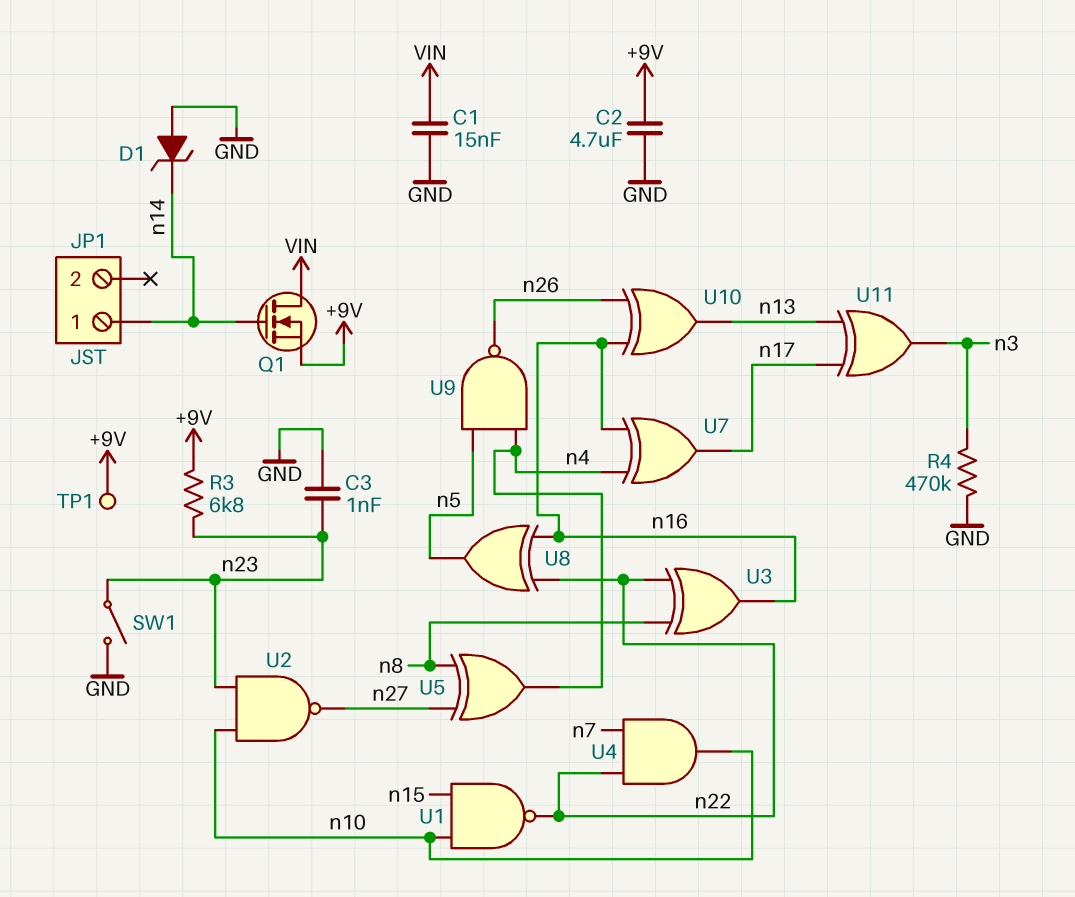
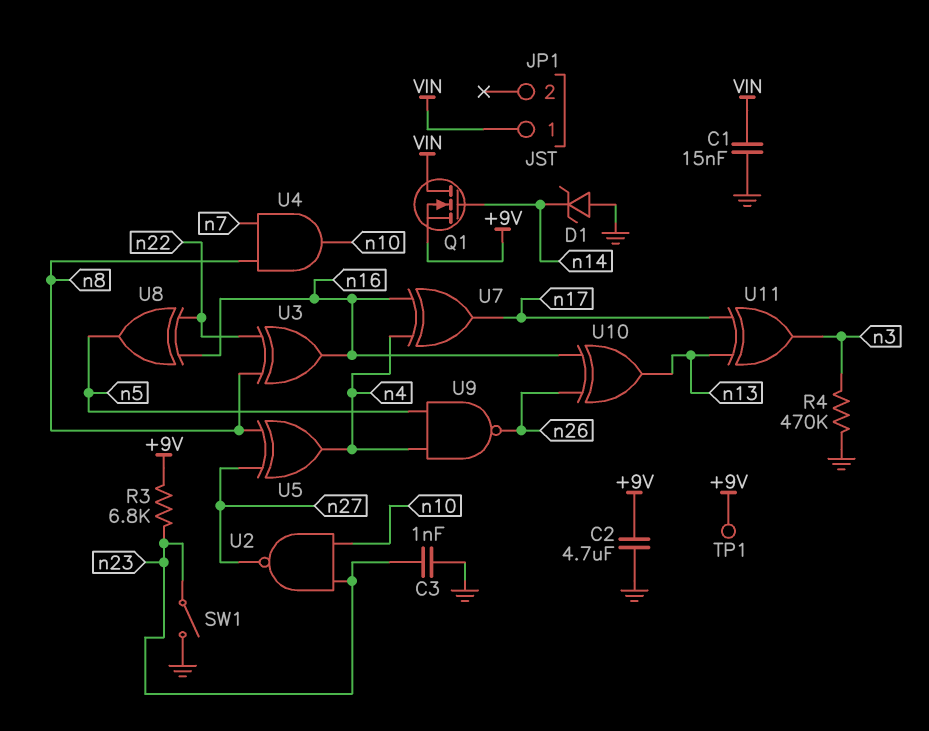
JP1 pin 1: n14 -> VIN
U1: NAND (in n10, in n15, out n22) -> none
U4: AND (in n7, in n22, out n10) -> AND (in n7, in n8, out n10)

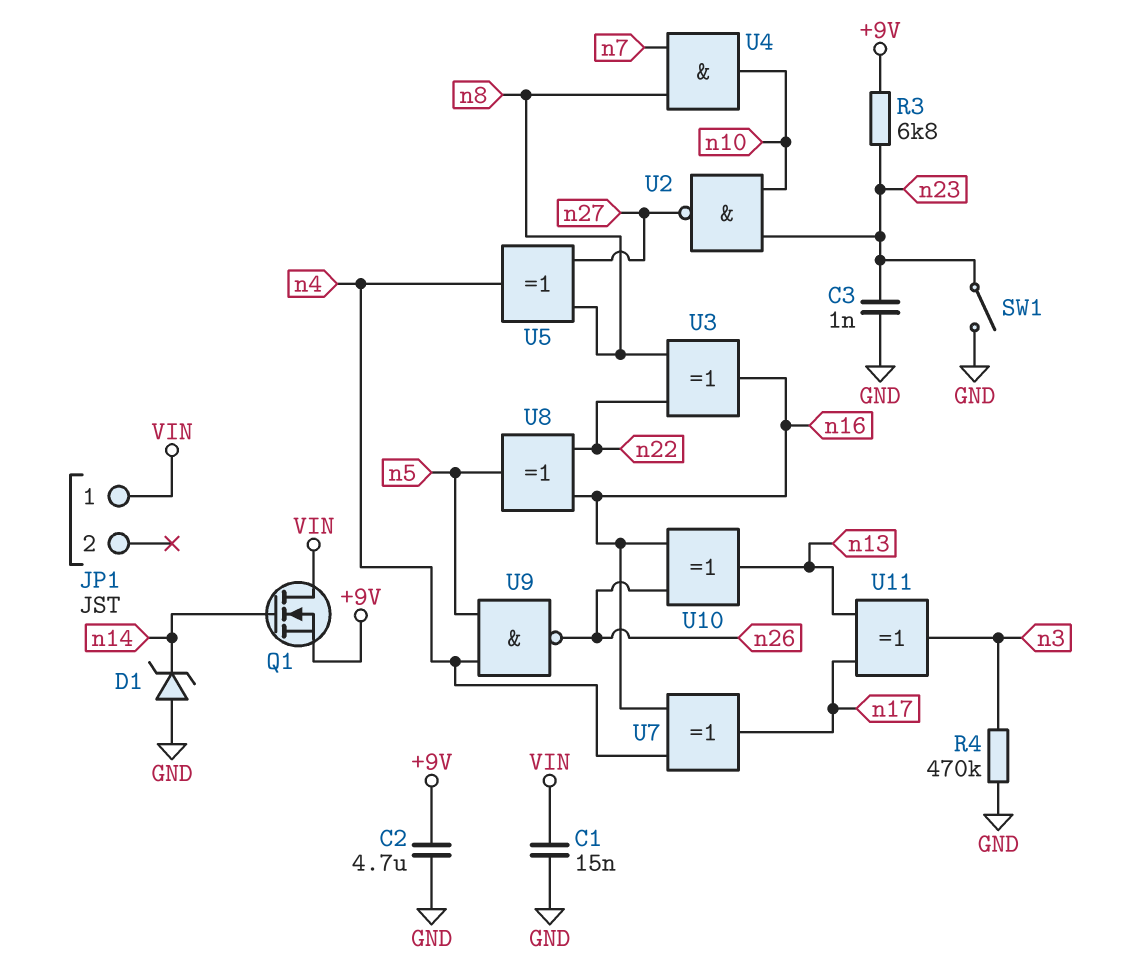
TP1: test point (+9V) -> none

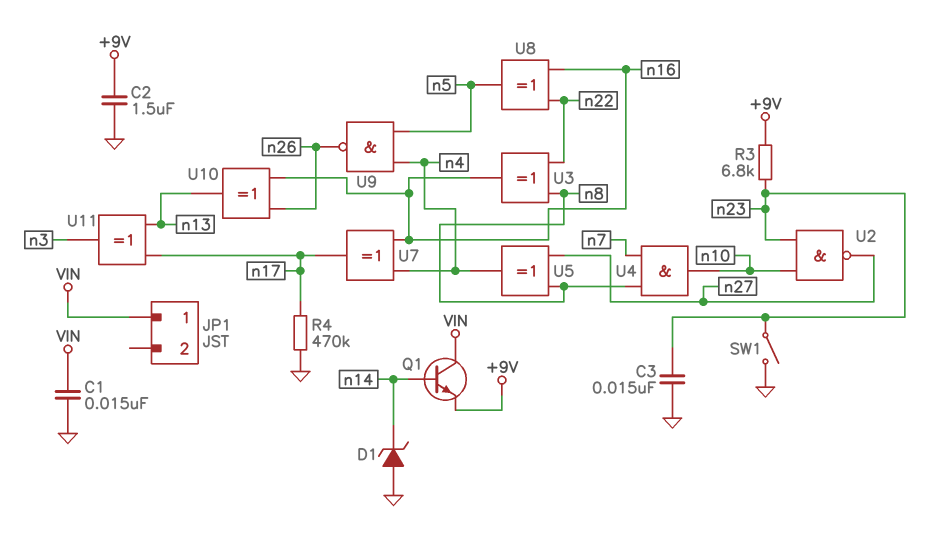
C2: 4.7uF (+9V, GND) -> 1.5uF (+9V, GND)
C3: 1nF (GND, n23) -> 15nF (GND, n23)
Q1: NMOS (G n14, D VIN, S +9V) -> NPN (B n14, C VIN, E +9V)
R4: 470k (GND, n3) -> 470k (GND, n17)

